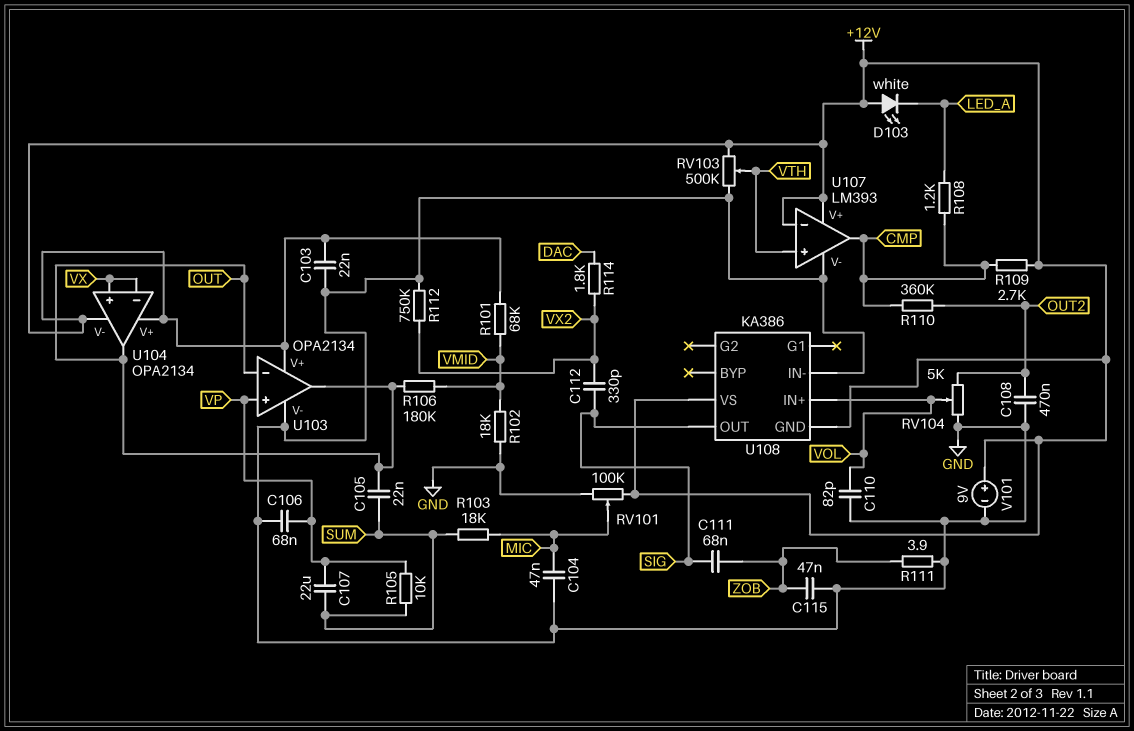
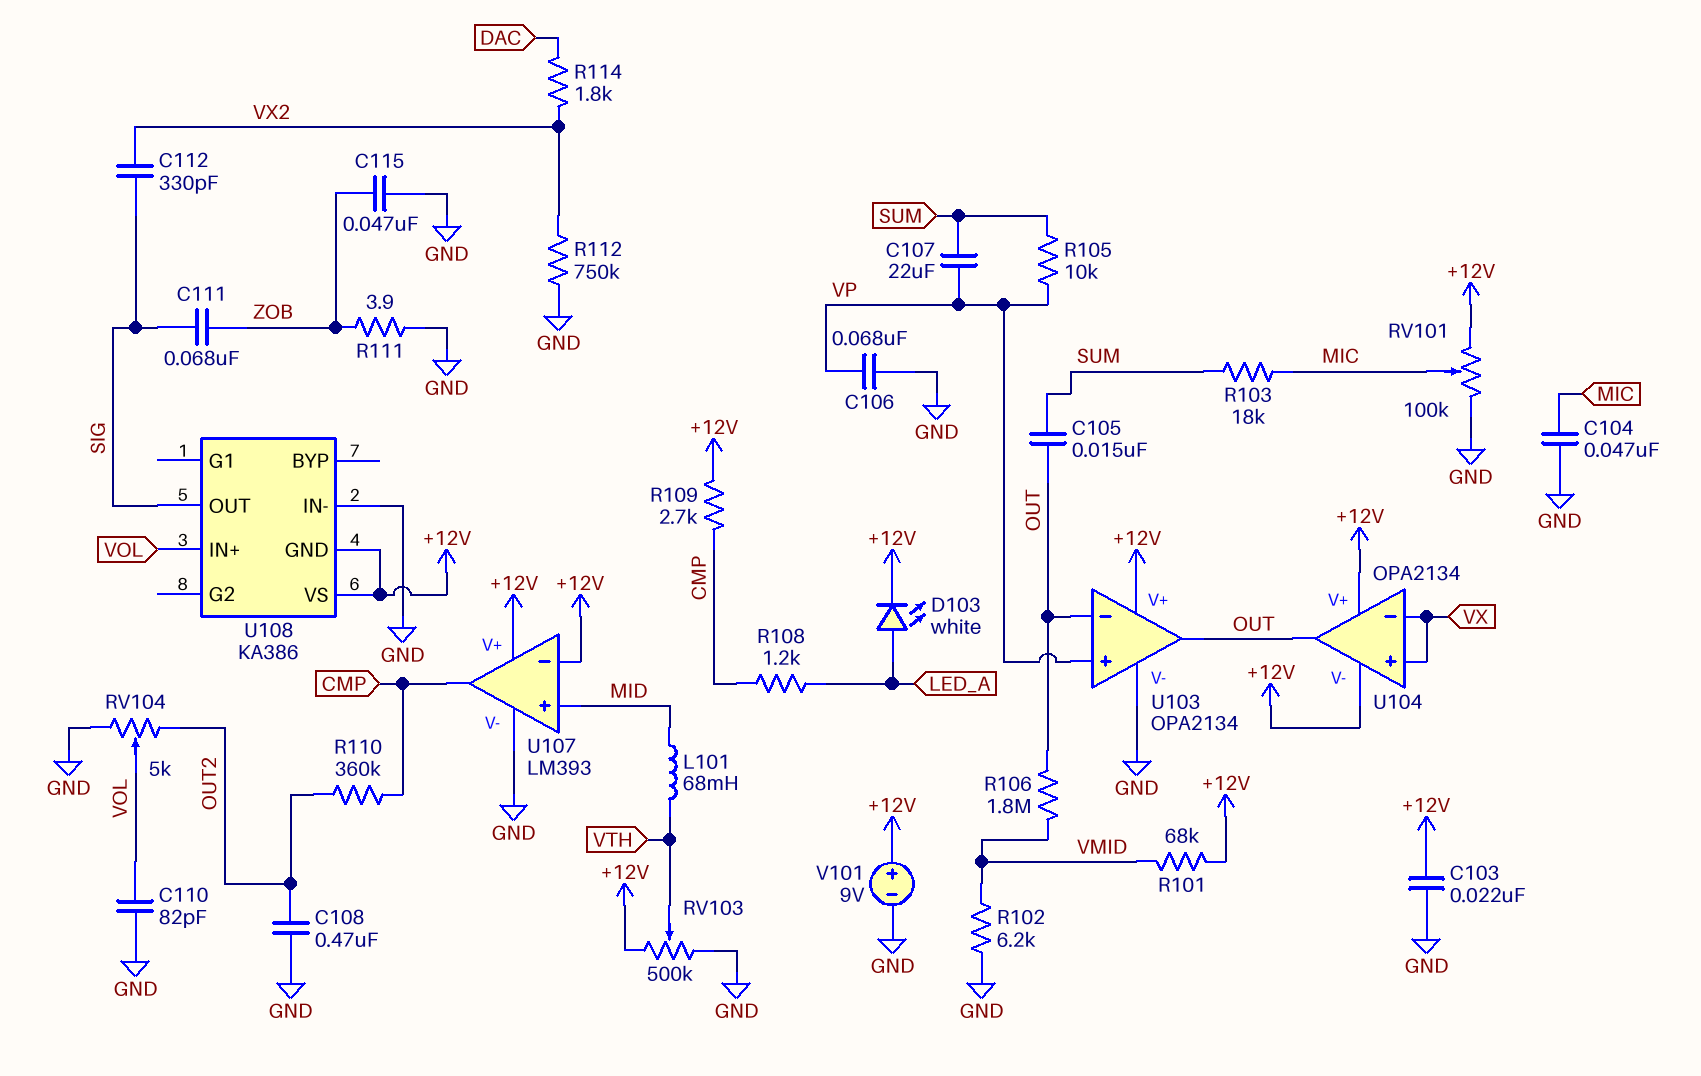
C105: 22nF (OUT, SUM) -> 15nF (OUT, SUM)
D103: LED white (A +12V, K LED_A) -> LED white (A LED_A, K +12V)
L101: none -> 68mH (MID, VTH)
R102: 18k (GND, VMID) -> 6.2k (GND, VMID)
R106: 180k (OUT, VMID) -> 1.8M (OUT, VMID)
U107 pin in+: VTH -> MID

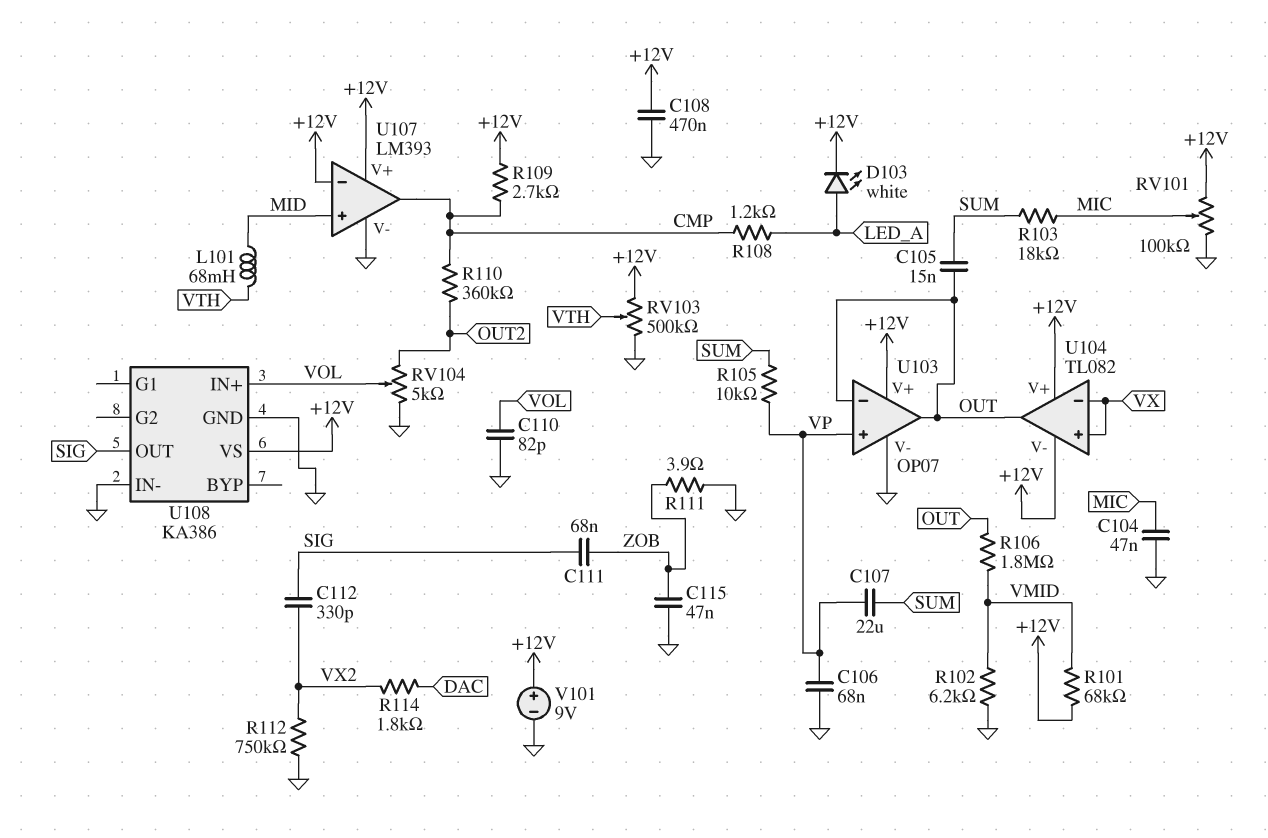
C103: 22nF (+12V, GND) -> none
C108: 470nF (GND, OUT2) -> 470nF (+12V, GND)
U103: OPA2134 -> OP07
U104: OPA2134 -> TL082
U108 pin GND: +12V -> GND

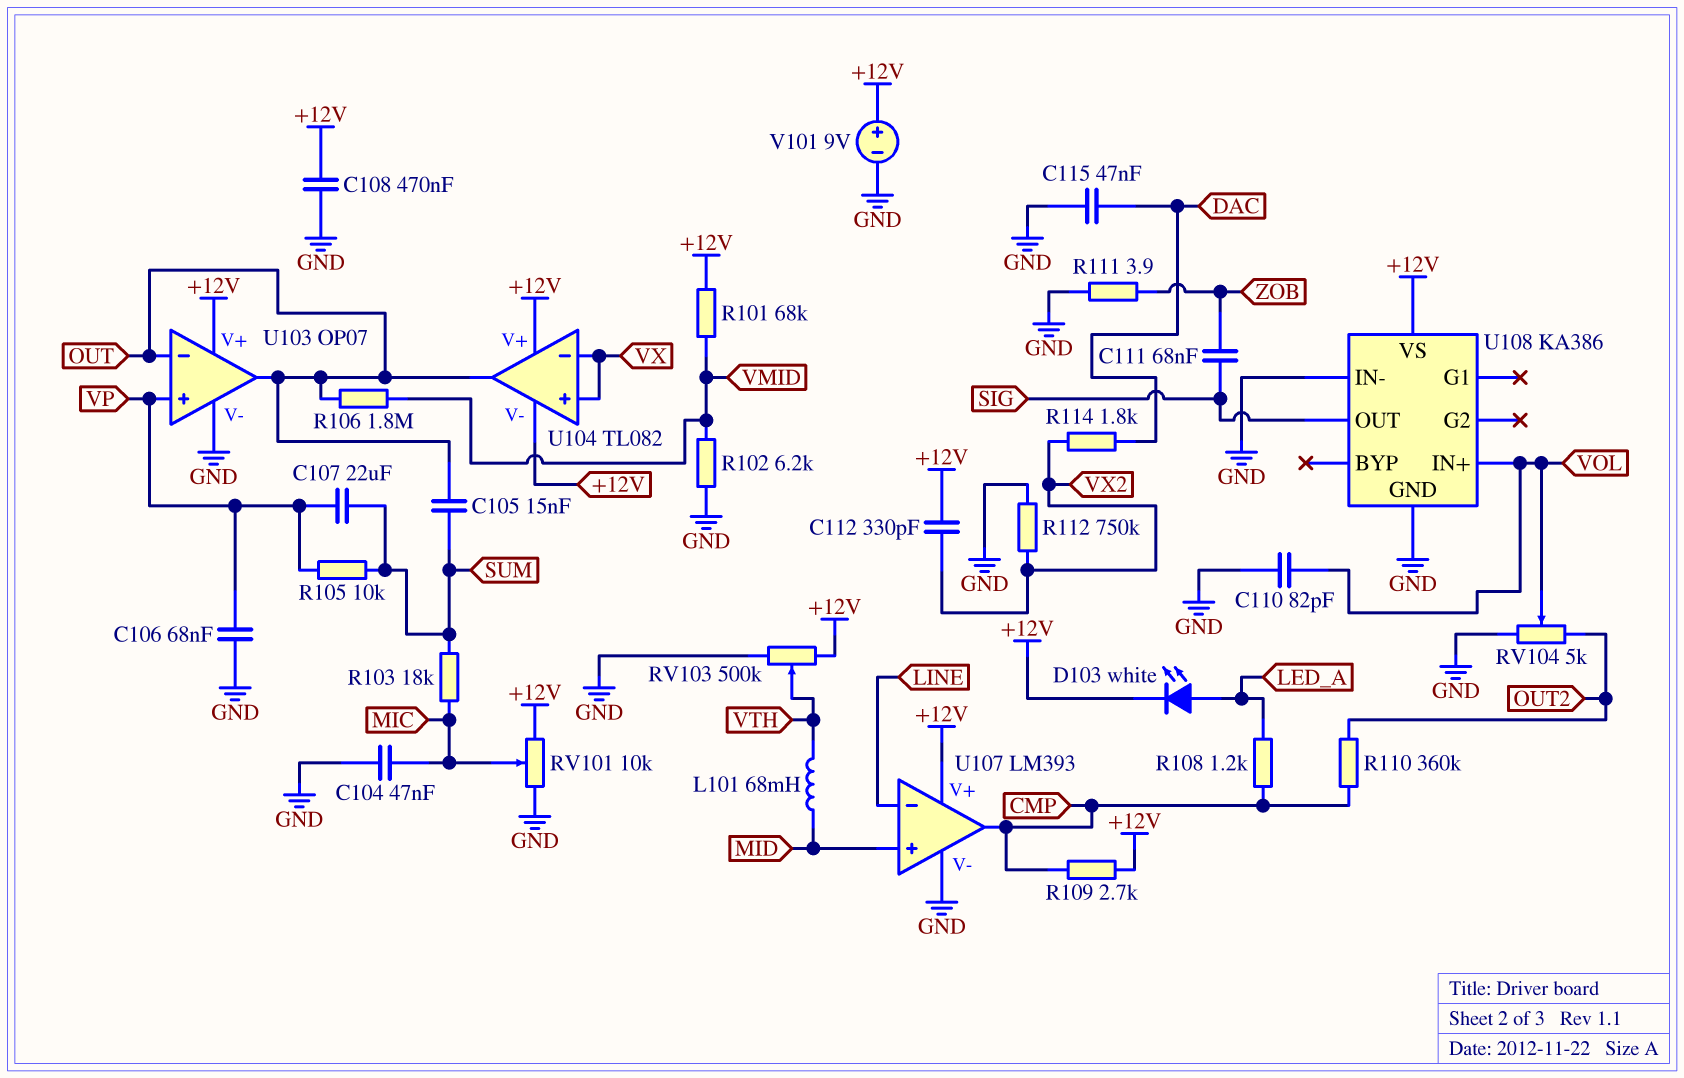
C112: 330pF (SIG, VX2) -> 330pF (+12V, VX2)
C115: 47nF (GND, ZOB) -> 47nF (DAC, GND)
RV101: 100k (+12V, GND, wiper MIC) -> 10k (+12V, GND, wiper MIC)
U107 pin in-: +12V -> LINE

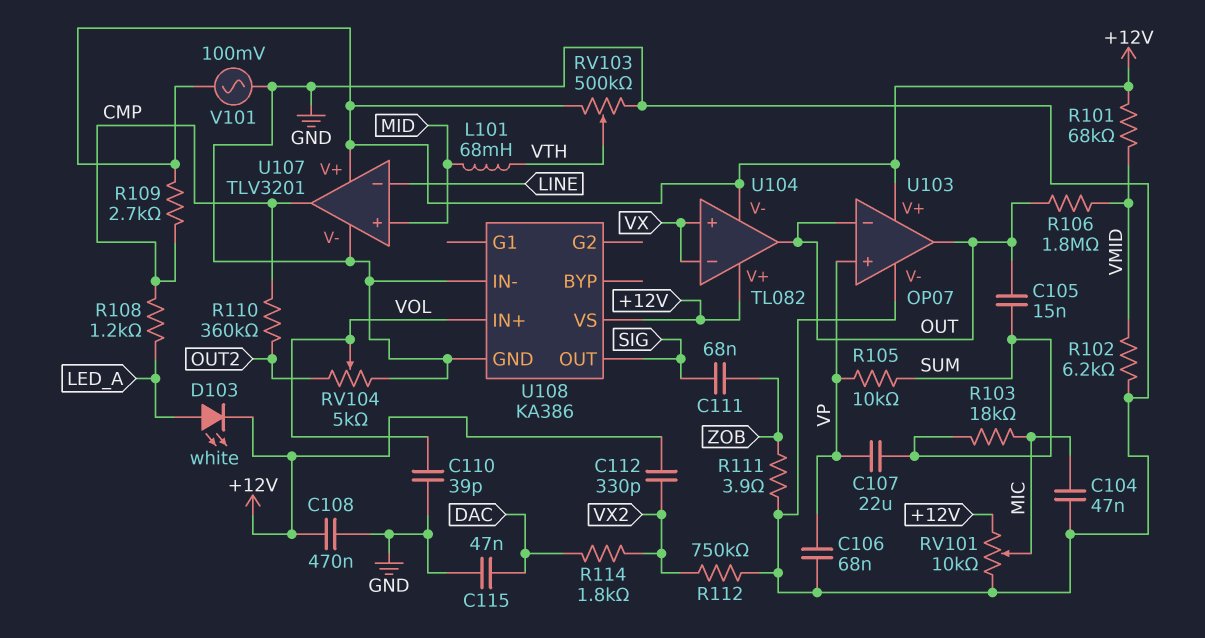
C110: 82pF (GND, VOL) -> 39pF (GND, VOL)
U107: LM393 -> TLV3201
V101: 9V (plus +12V, minus GND) -> AC 100mV (+12V, GND)

